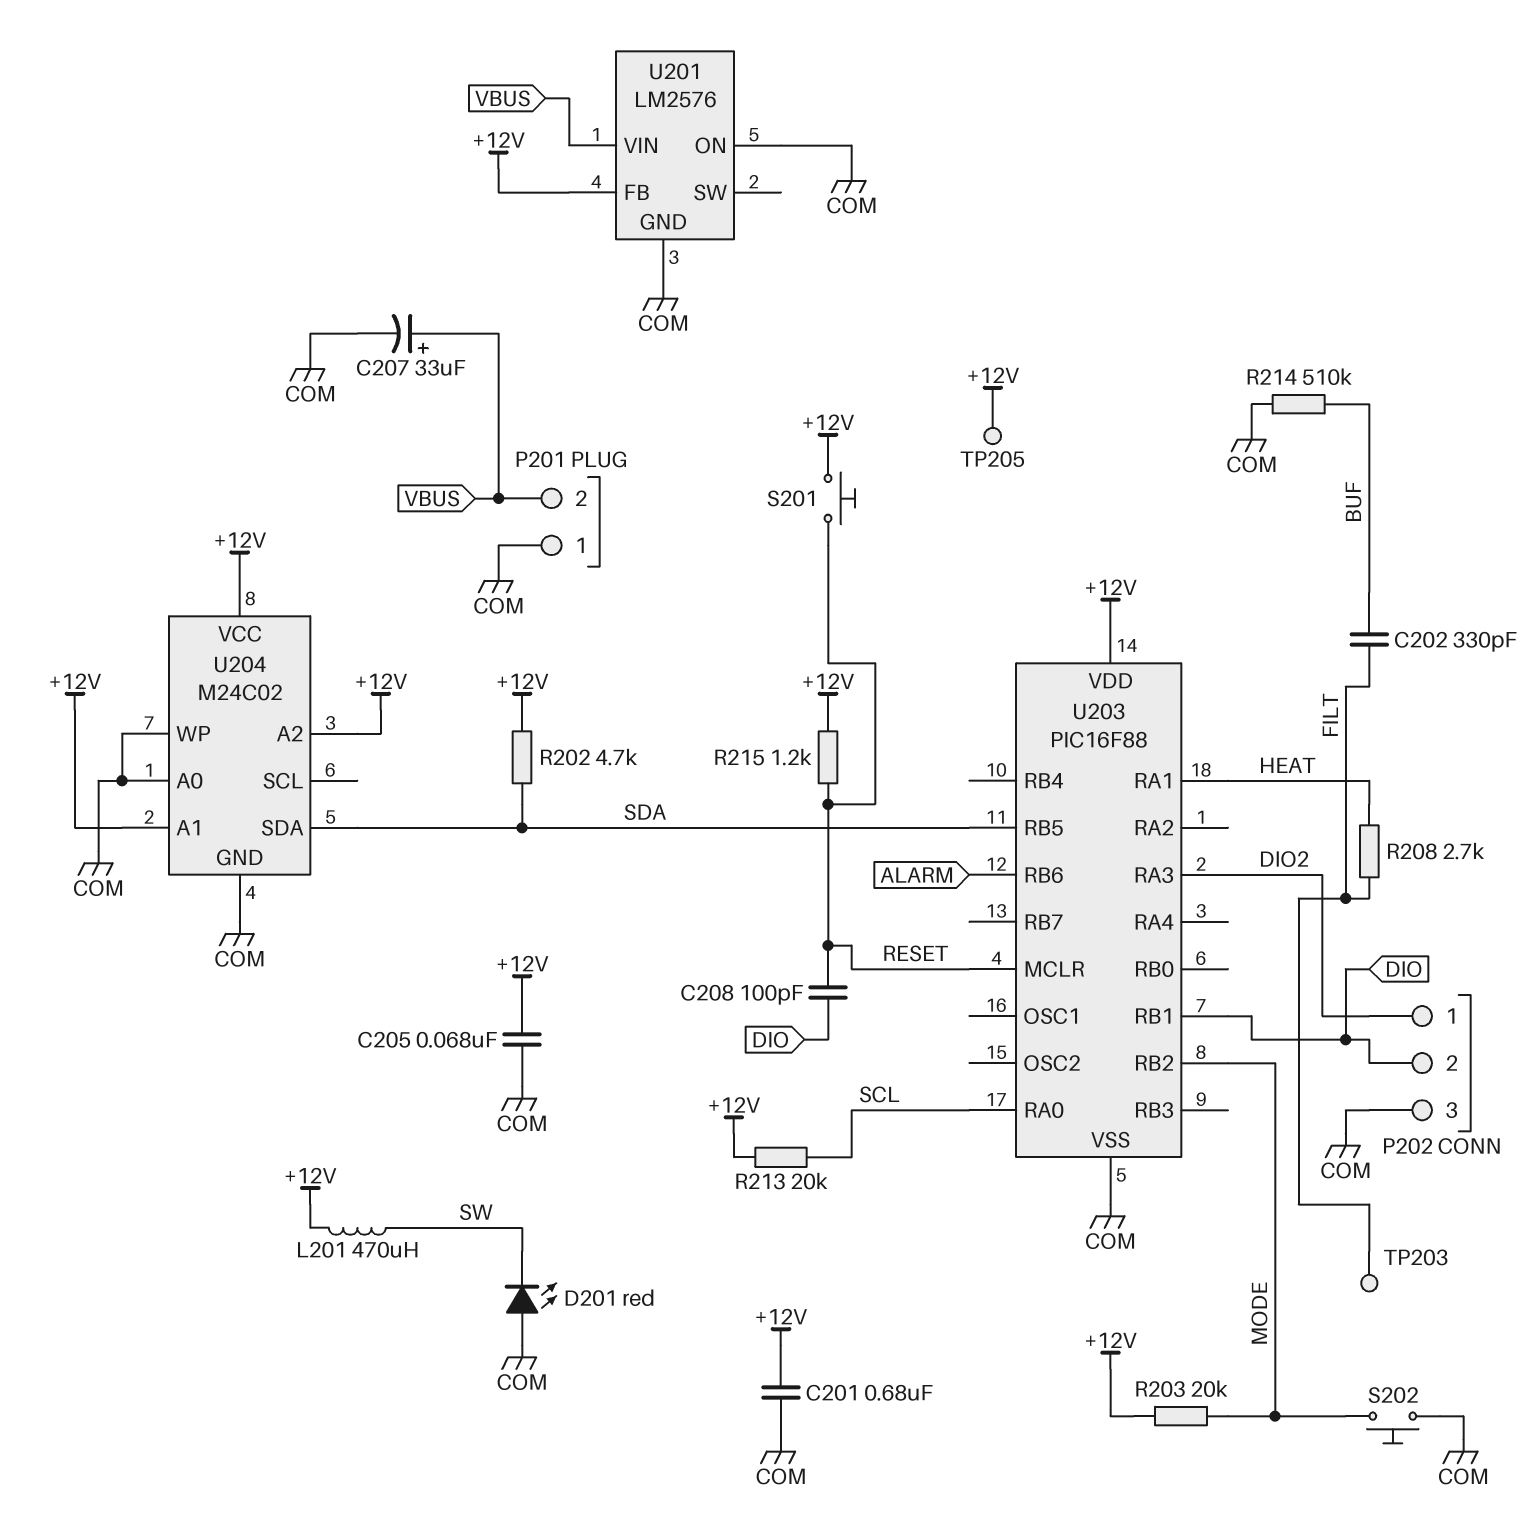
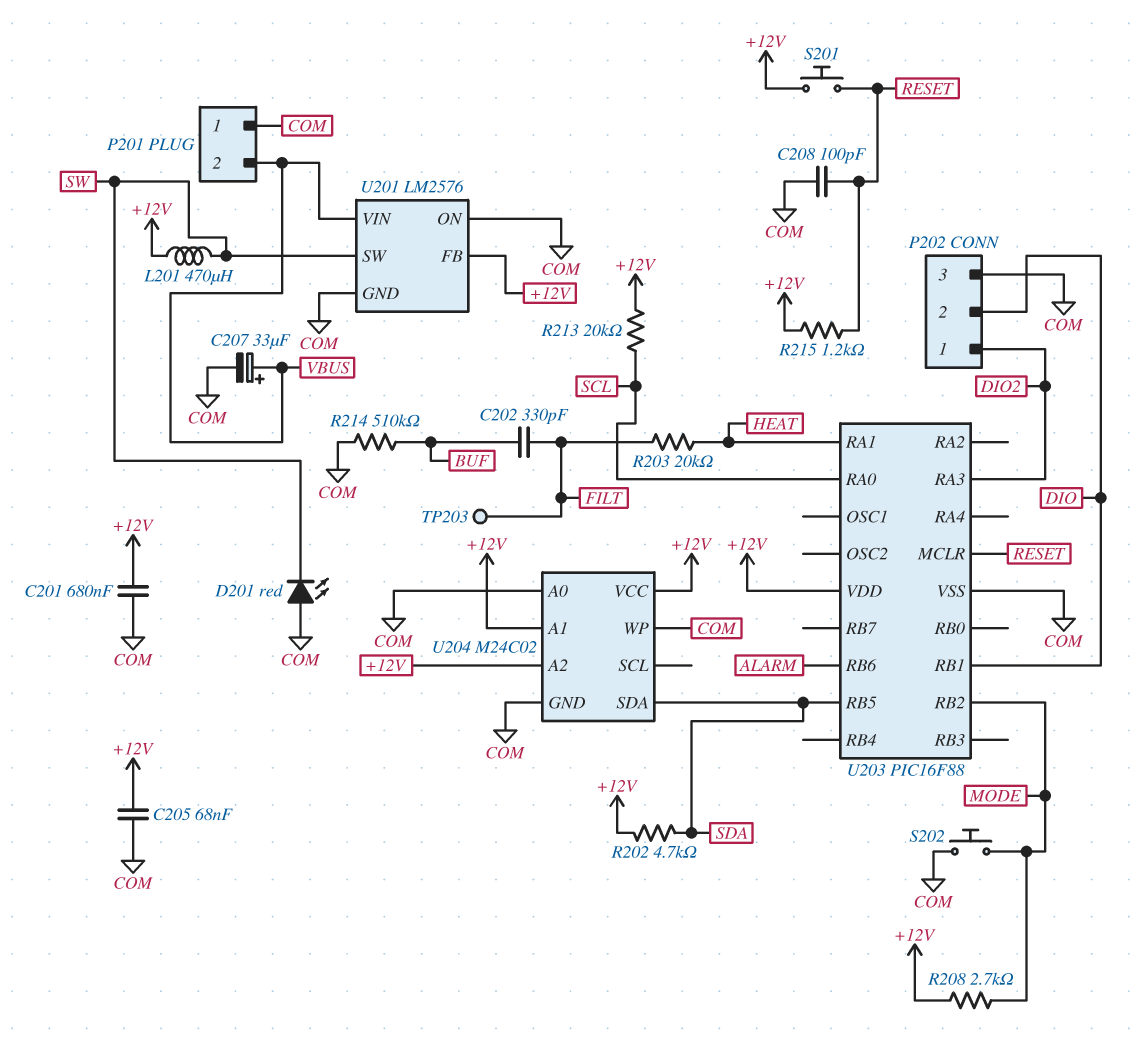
C208: 100pF (DIO, RESET) -> 100pF (COM, RESET)
R203: 20k (+12V, MODE) -> 20k (FILT, HEAT)
R208: 2.7k (FILT, HEAT) -> 2.7k (+12V, MODE)
TP205: test point (+12V) -> none
U201 pin SW: none -> SW

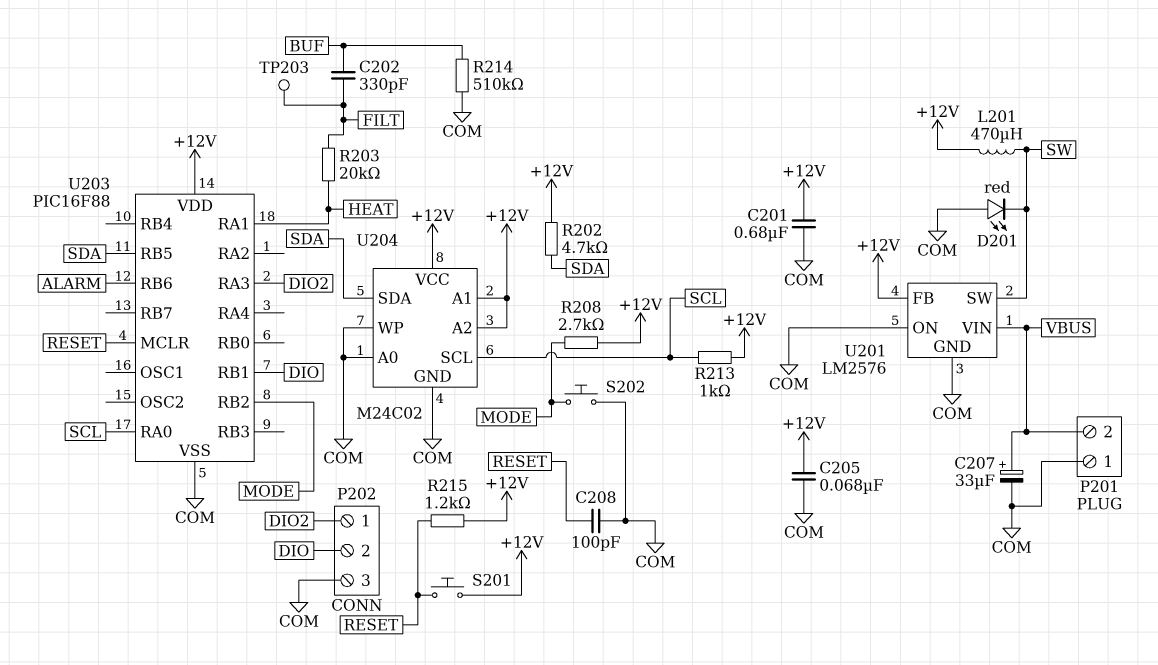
R213: 20k (+12V, SCL) -> 1k (+12V, SCL)
U204 pin SCL: none -> SCL

